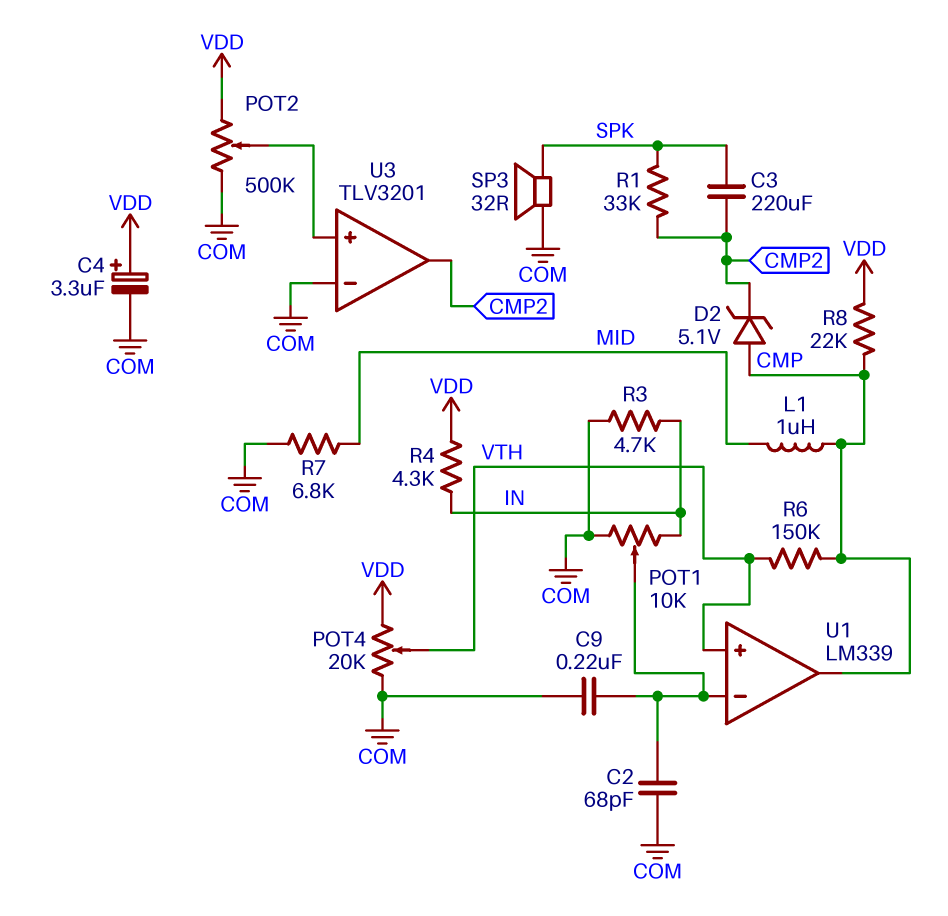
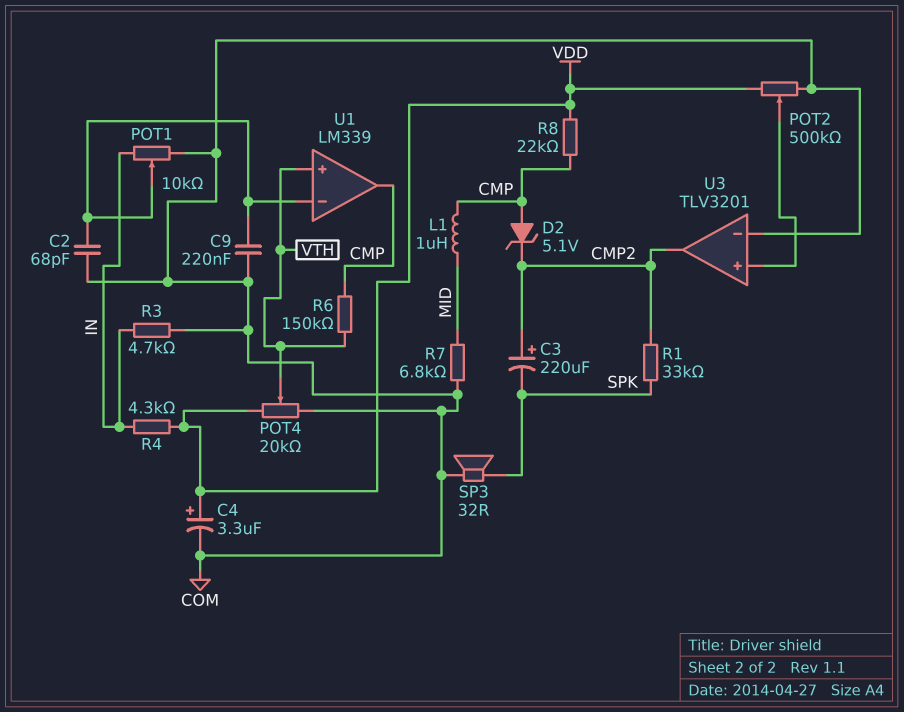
C3: 220uF (CMP2, SPK) -> 220uF (plus CMP2, minus SPK)

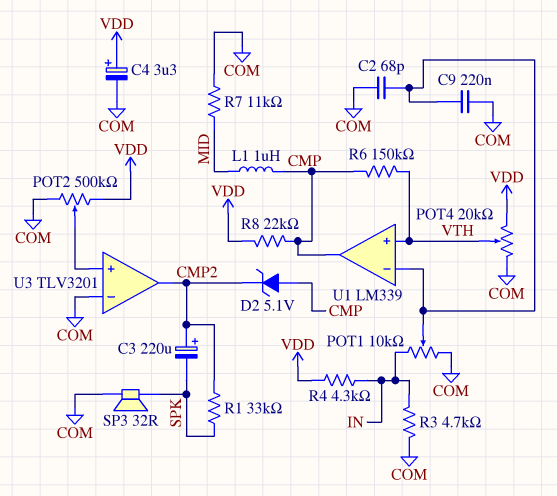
R7: 6.8k (COM, MID) -> 11k (COM, MID)

